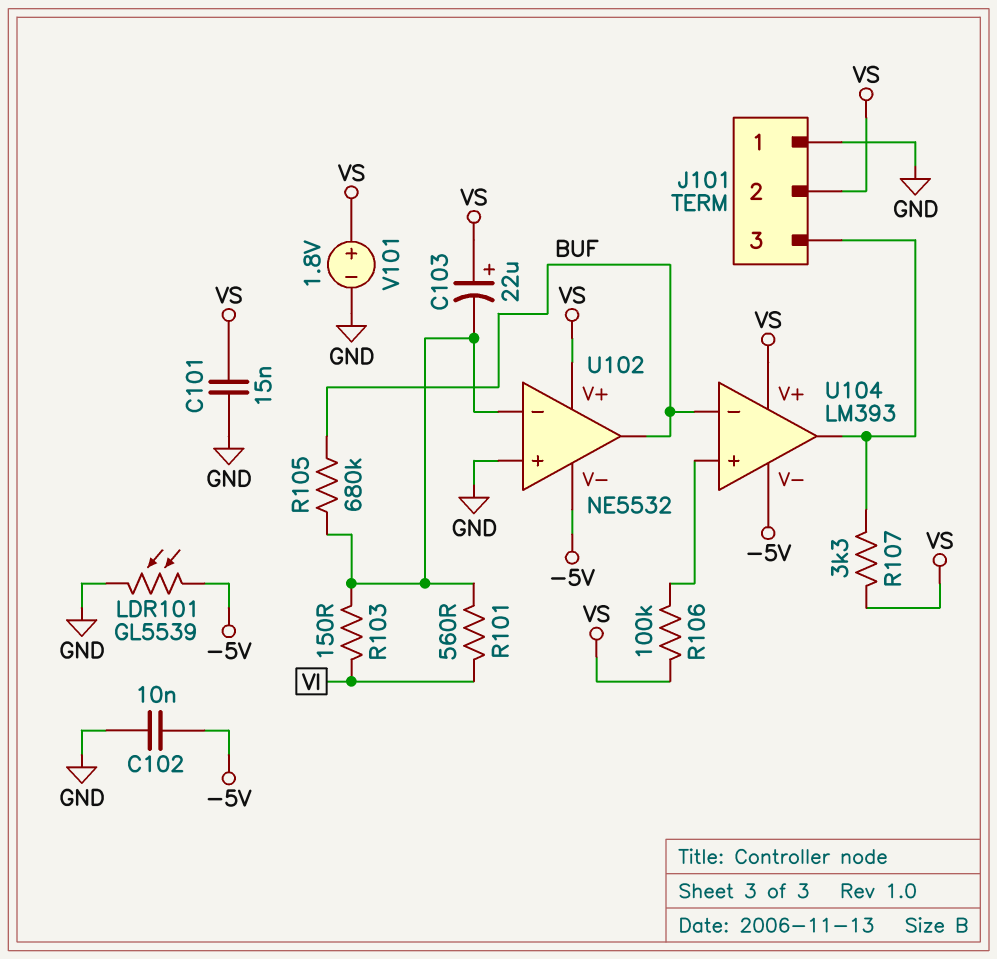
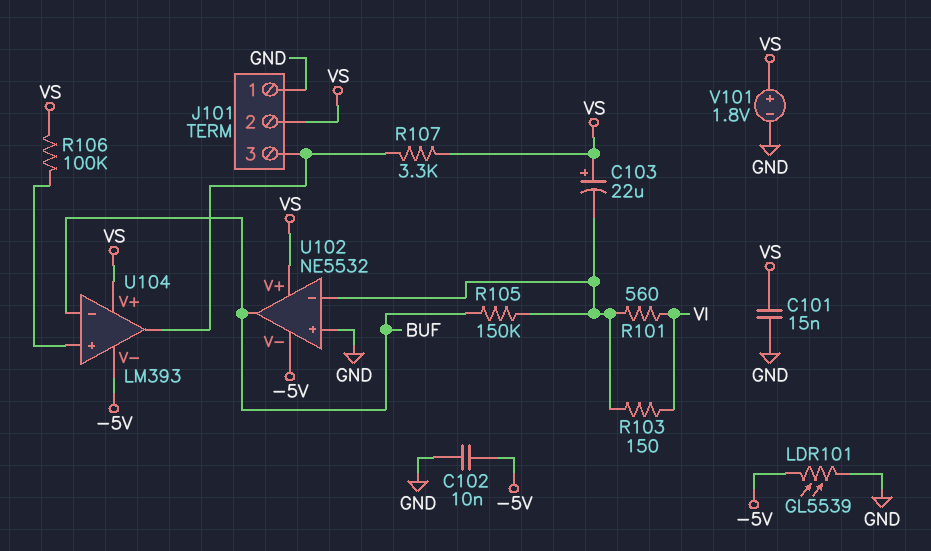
R105: 680k (BUF, U102/in-) -> 150k (BUF, U102/in-)

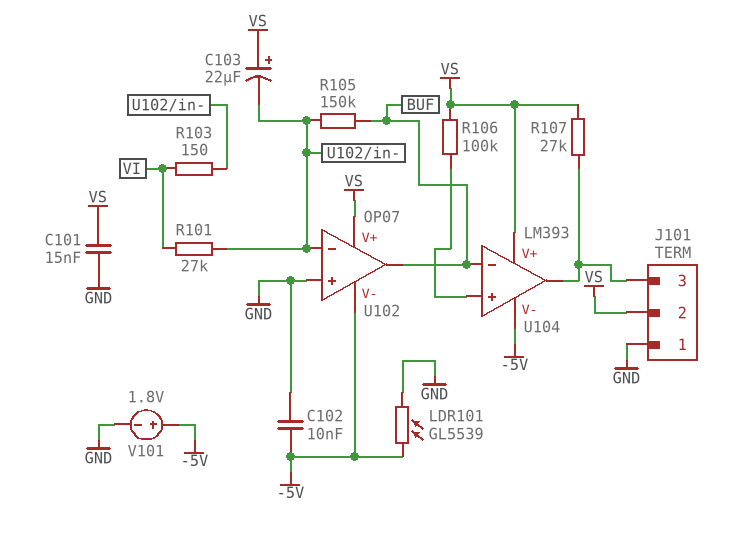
R101: 560 (U102/in-, VI) -> 27k (U102/in-, VI)
R107: 3.3k (J101/3, VS) -> 27k (J101/3, VS)
U102: NE5532 -> OP07
V101: 1.8V (plus VS, minus GND) -> 1.8V (plus -5V, minus GND)

